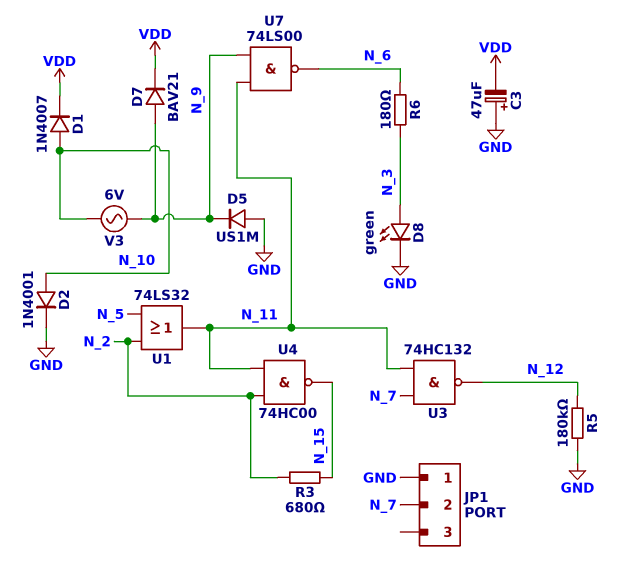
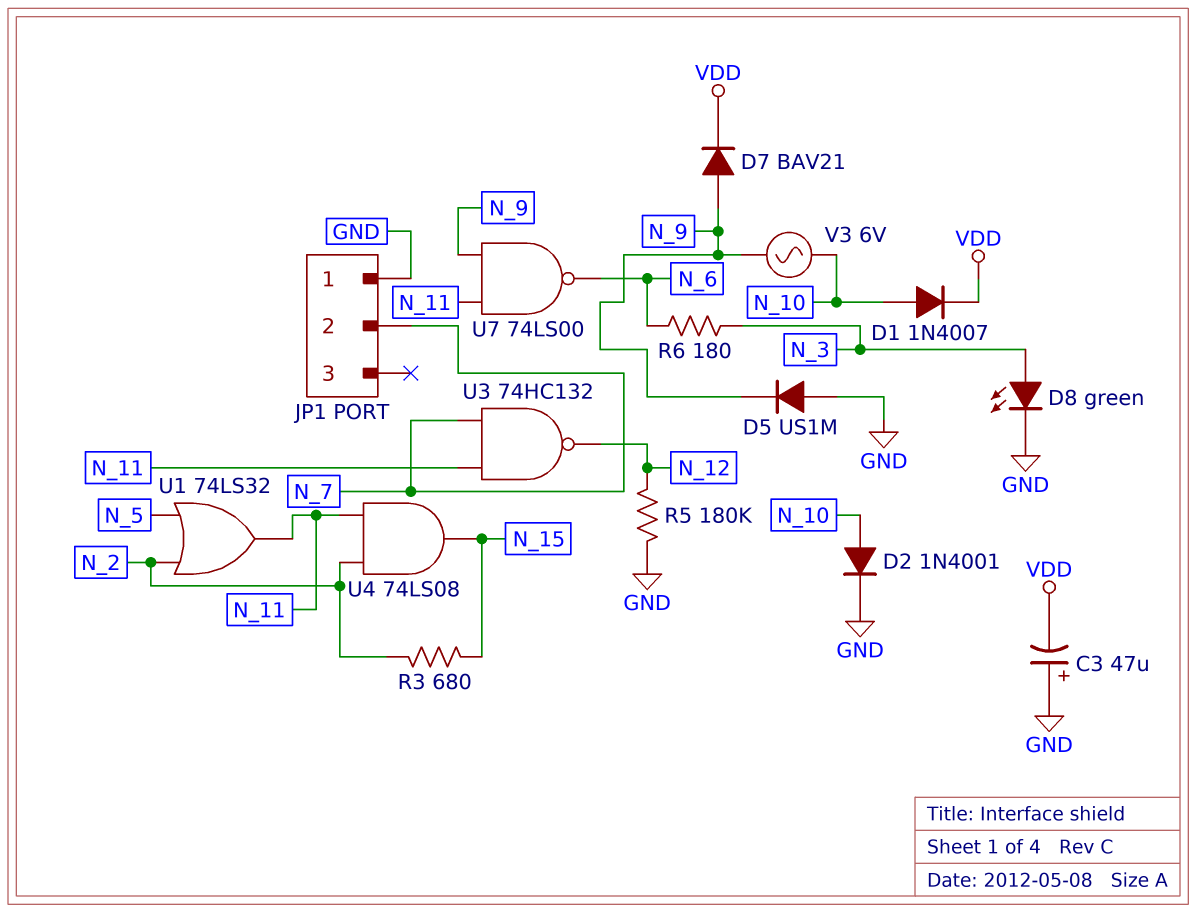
U4: NAND 74HC00 (in N_2, in N_11, out N_15) -> AND 74LS08 (in N_2, in N_11, out N_15)

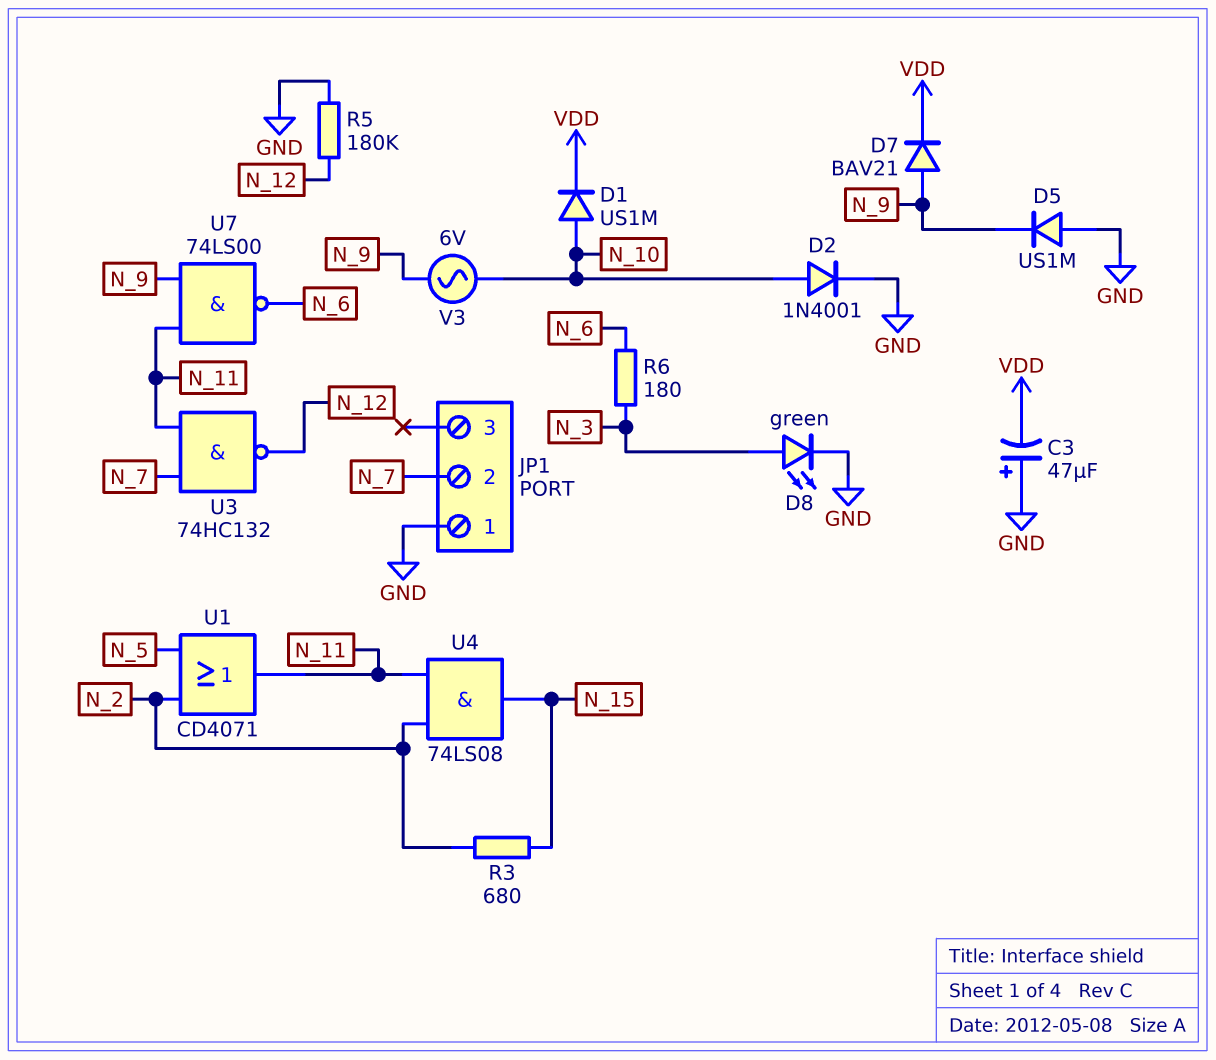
D1: diode 1N4007 (A N_10, K VDD) -> diode US1M (A N_10, K VDD)
U1: OR 74LS32 (in N_2, in N_5, out N_11) -> OR CD4071 (in N_2, in N_5, out N_11)

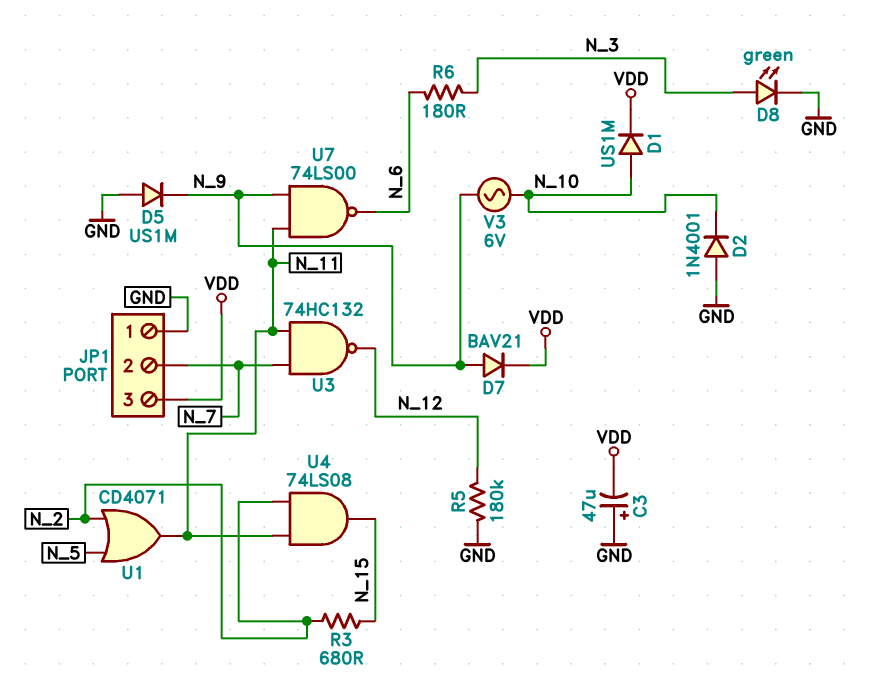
D2: diode 1N4001 (A N_10, K GND) -> diode 1N4001 (A GND, K N_10)
JP1 pin 3: none -> VDD

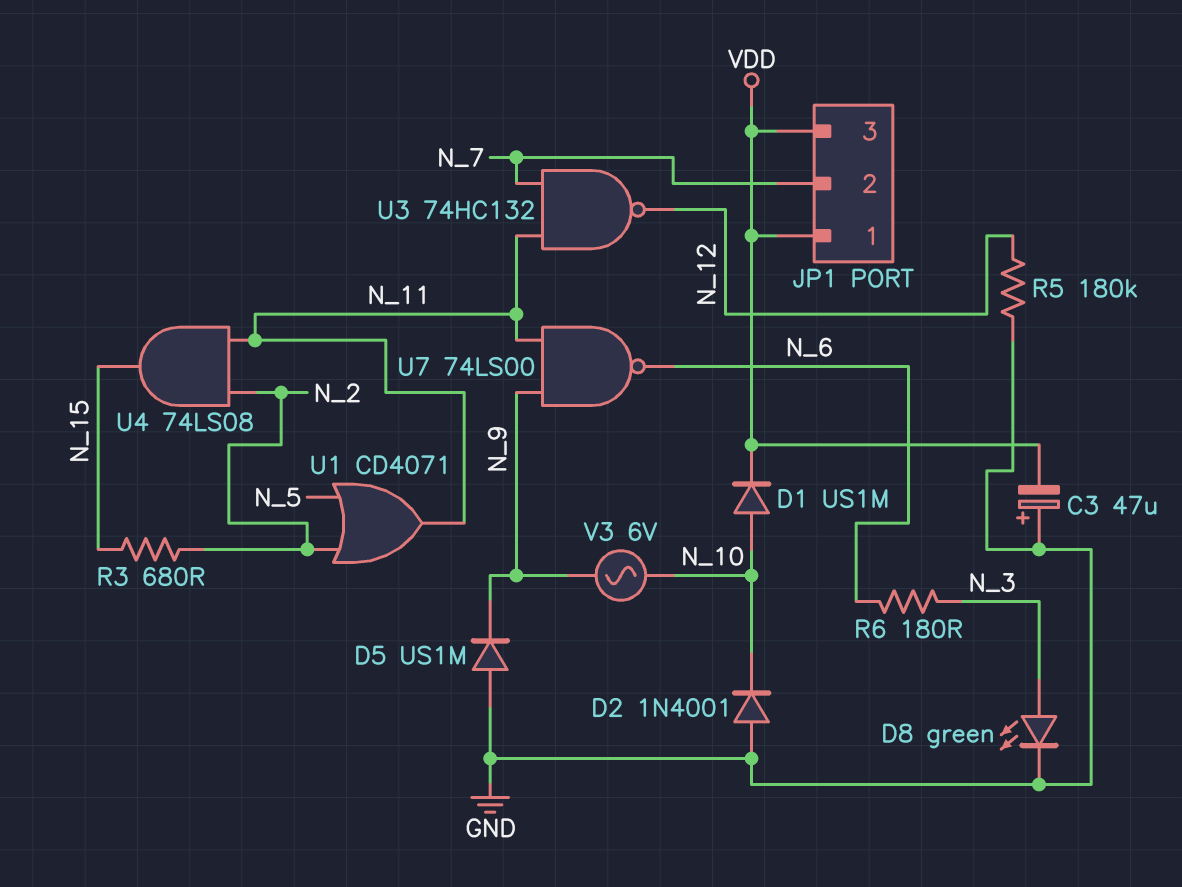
D7: diode BAV21 (A N_9, K VDD) -> none
JP1 pin 1: GND -> VDD

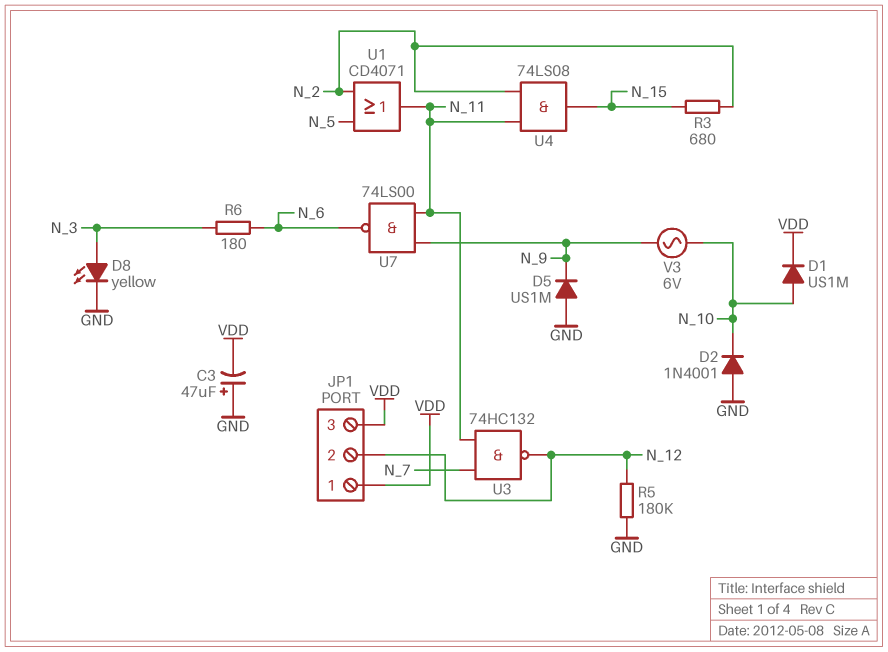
D8: LED green (A N_3, K GND) -> LED yellow (A N_3, K GND)
JP1 pin 2: N_7 -> N_12

